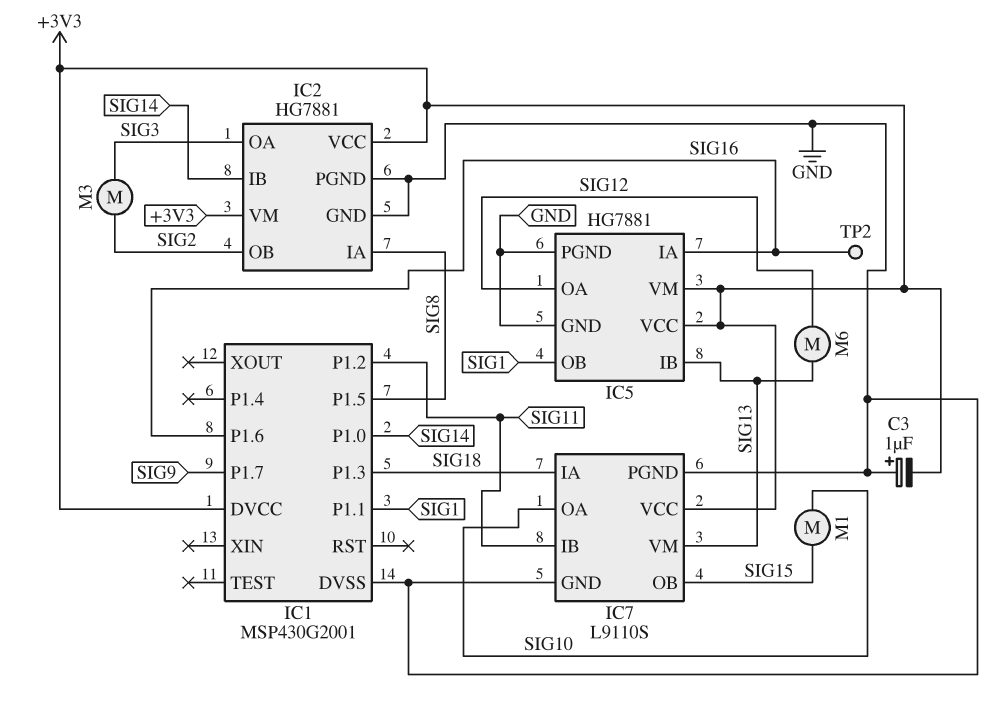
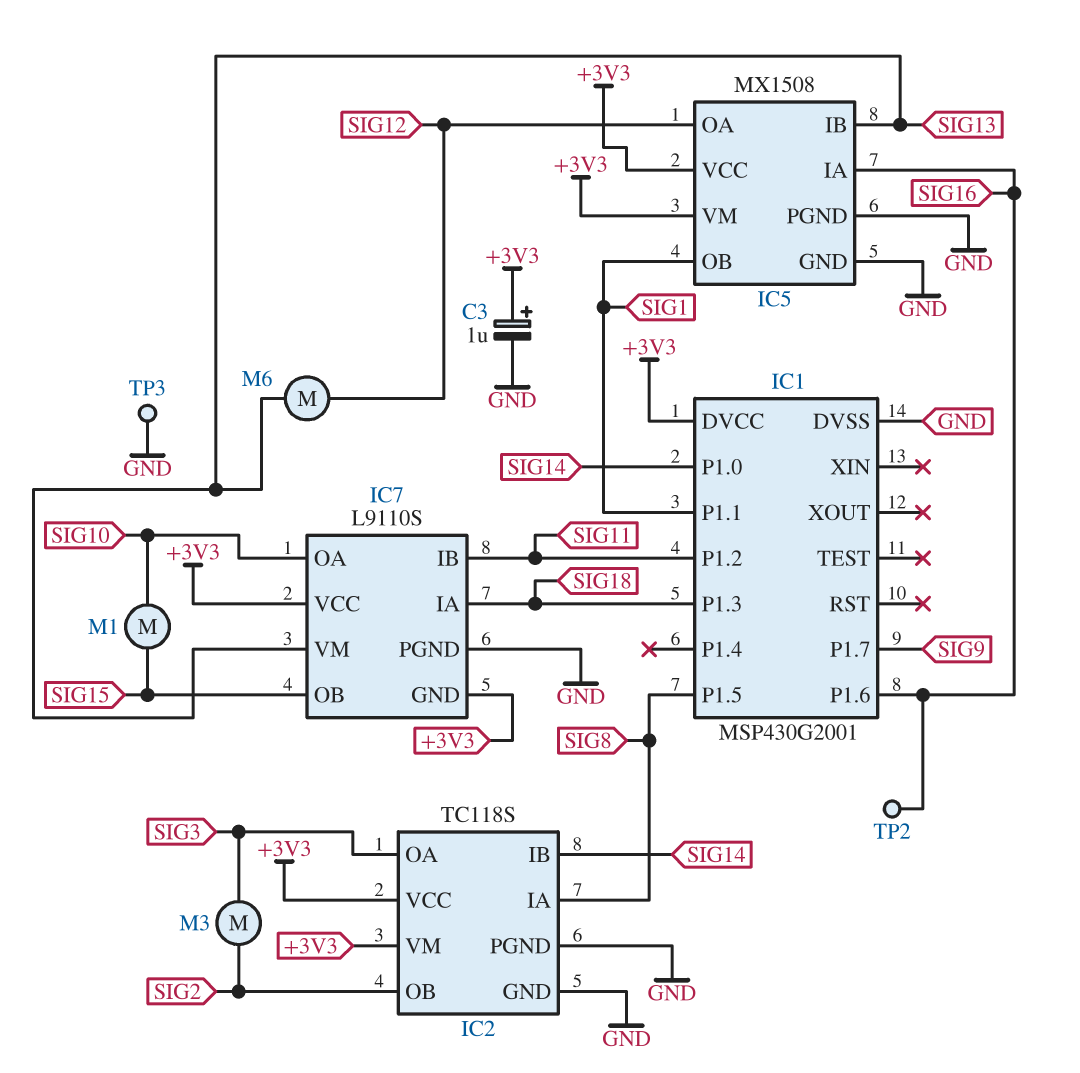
C3: 1uF (plus GND, minus +3V3) -> 1uF (plus +3V3, minus GND)
IC2: HG7881 -> TC118S
IC5: HG7881 -> MX1508
IC7 pin GND: GND -> +3V3
TP3: none -> test point (GND)

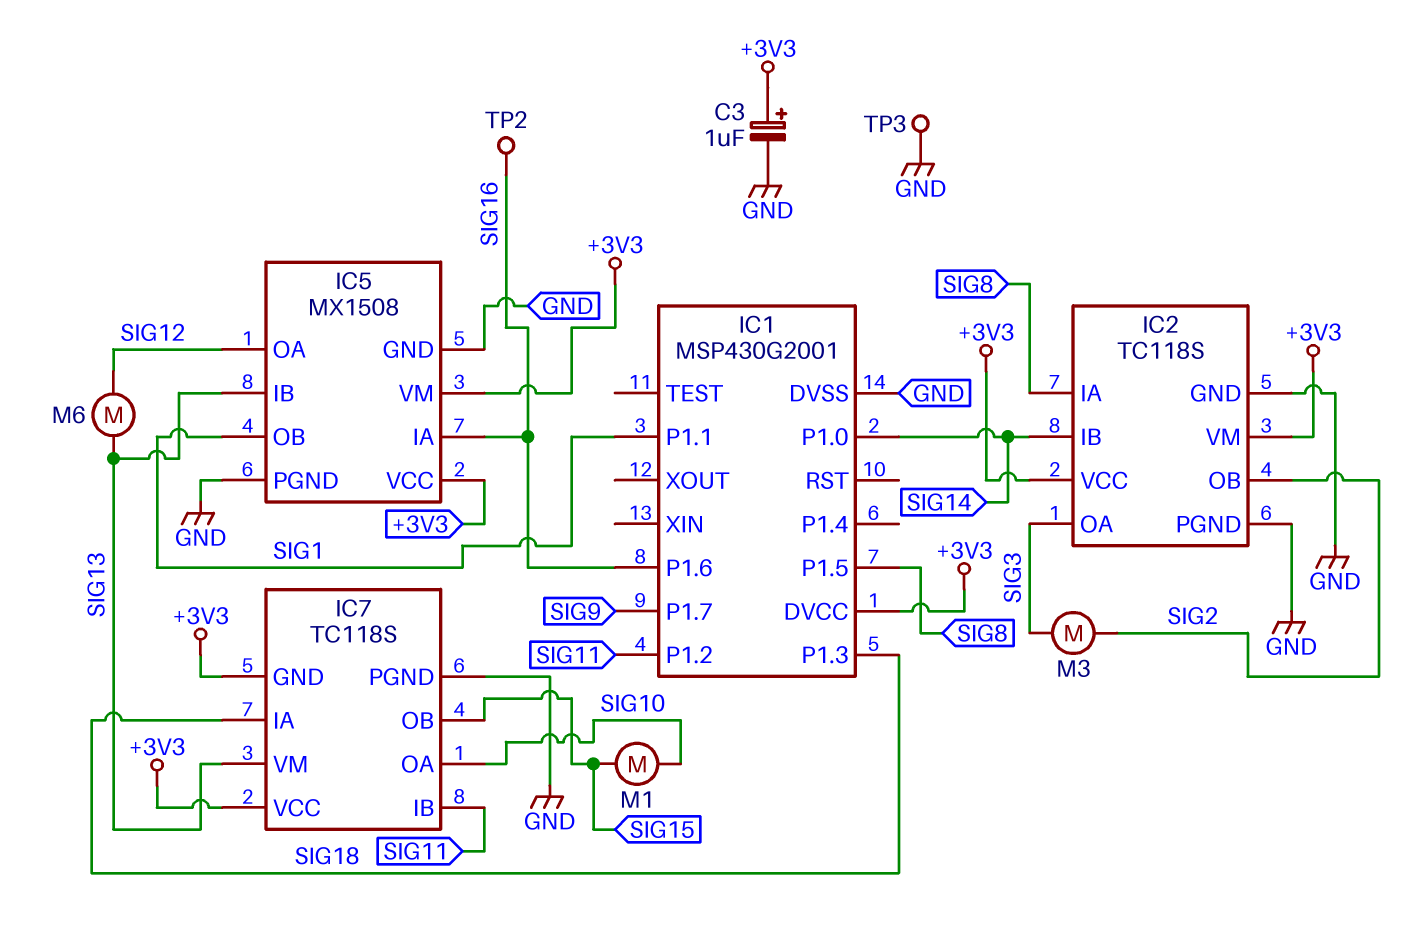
IC7: L9110S -> TC118S

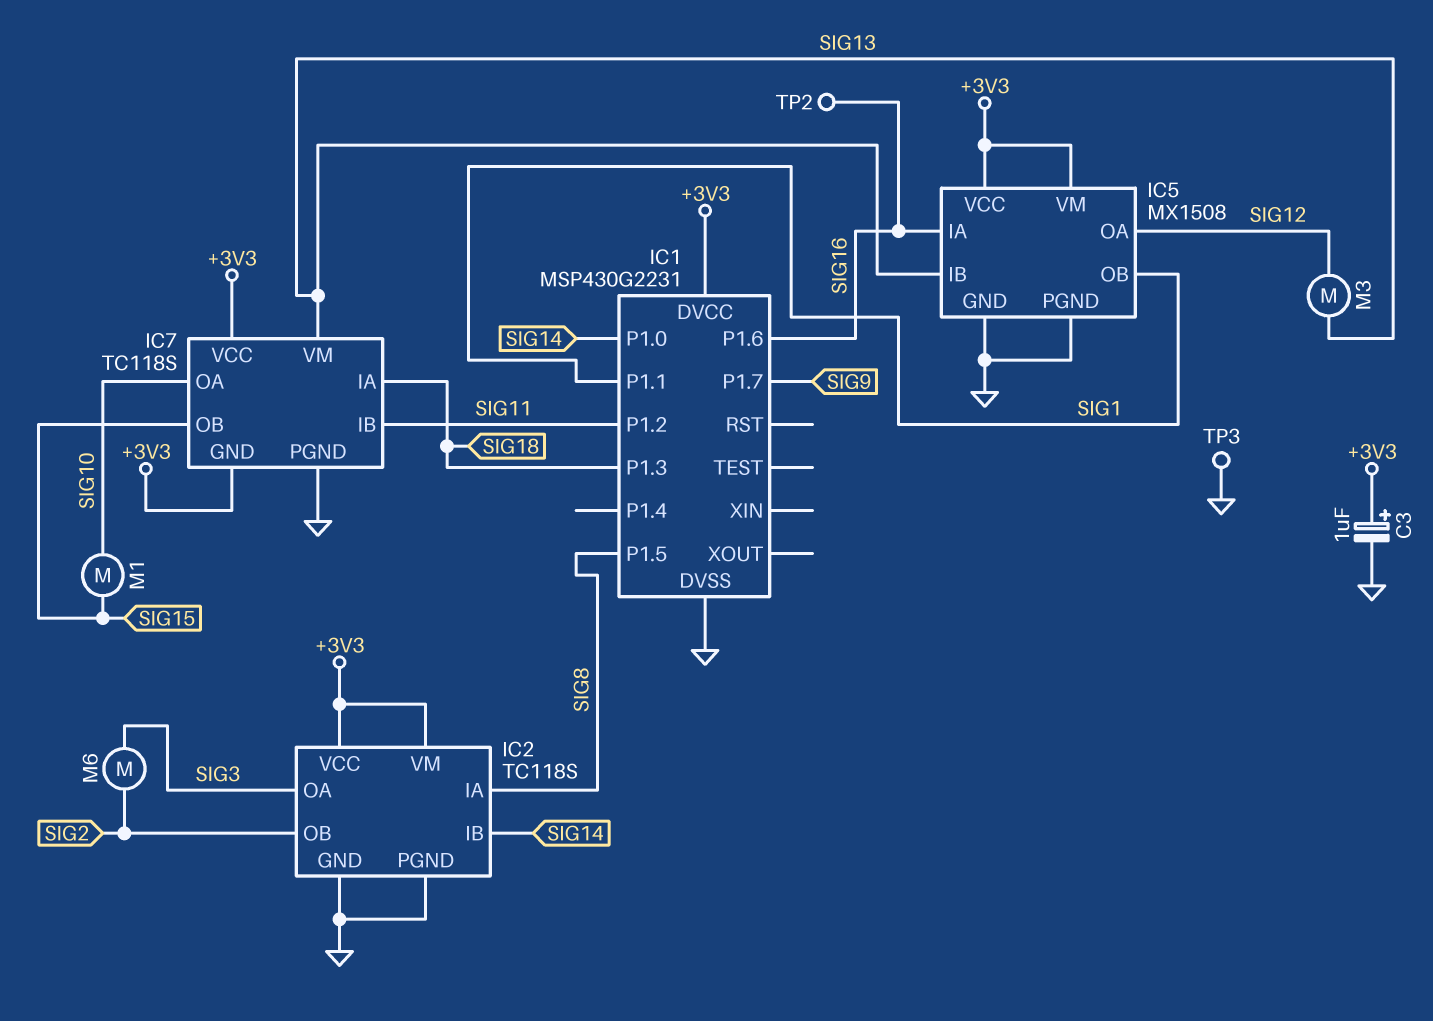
IC1: MSP430G2001 -> MSP430G2231
M3: motor (SIG2, SIG3) -> motor (SIG12, SIG13)
M6: motor (SIG12, SIG13) -> motor (SIG2, SIG3)

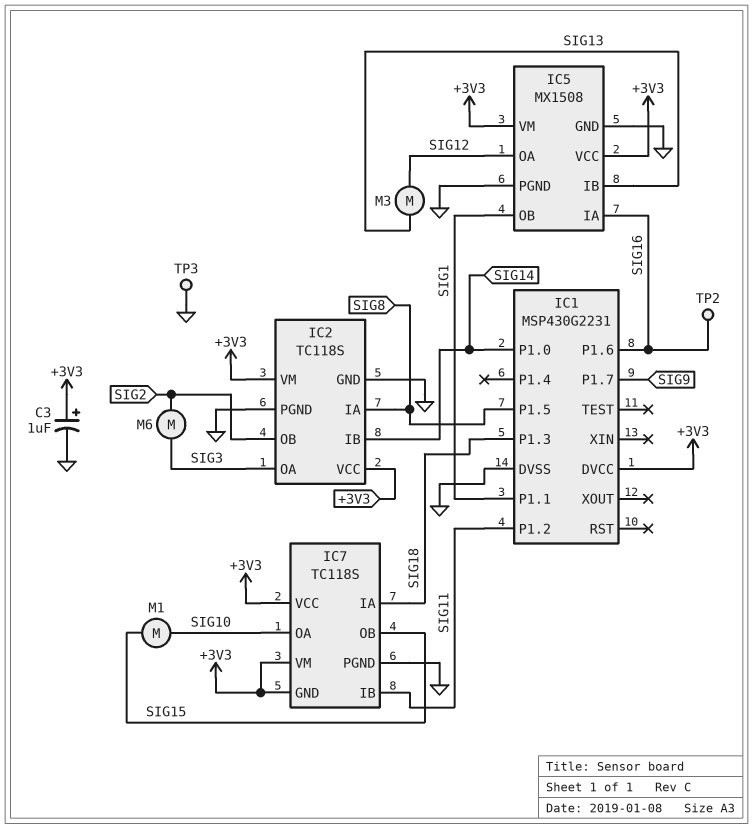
IC7 pin VM: SIG13 -> +3V3

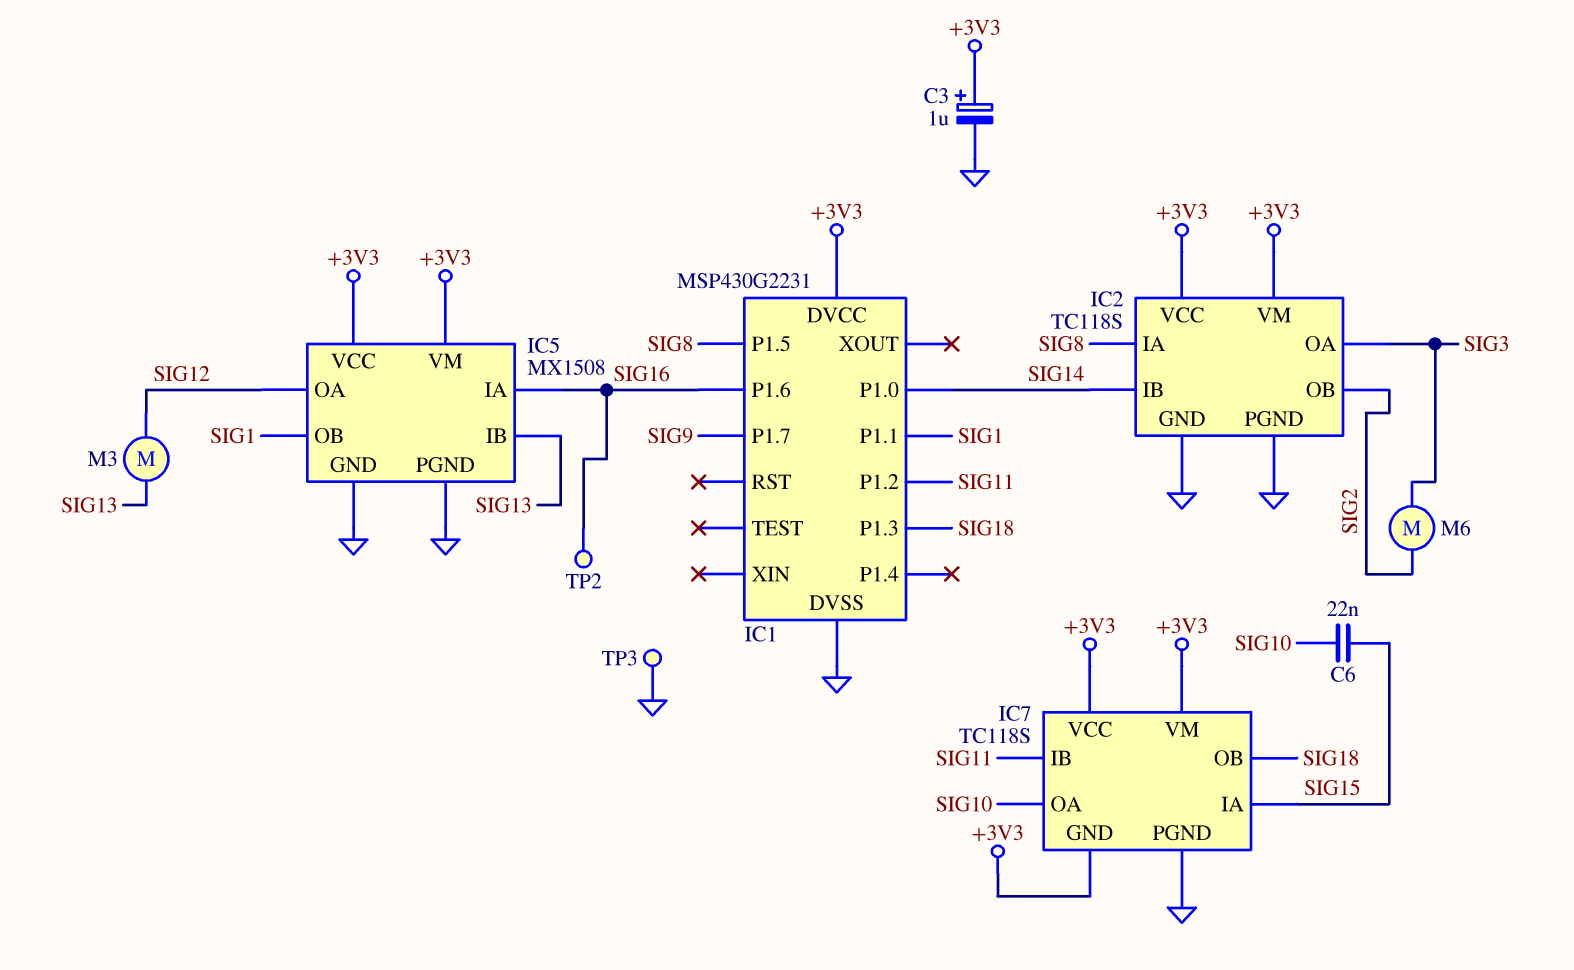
C6: none -> 22nF (SIG10, SIG15)
IC7 pin IA: SIG18 -> SIG15
IC7 pin OB: SIG15 -> SIG18
M1: motor (SIG10, SIG15) -> none

